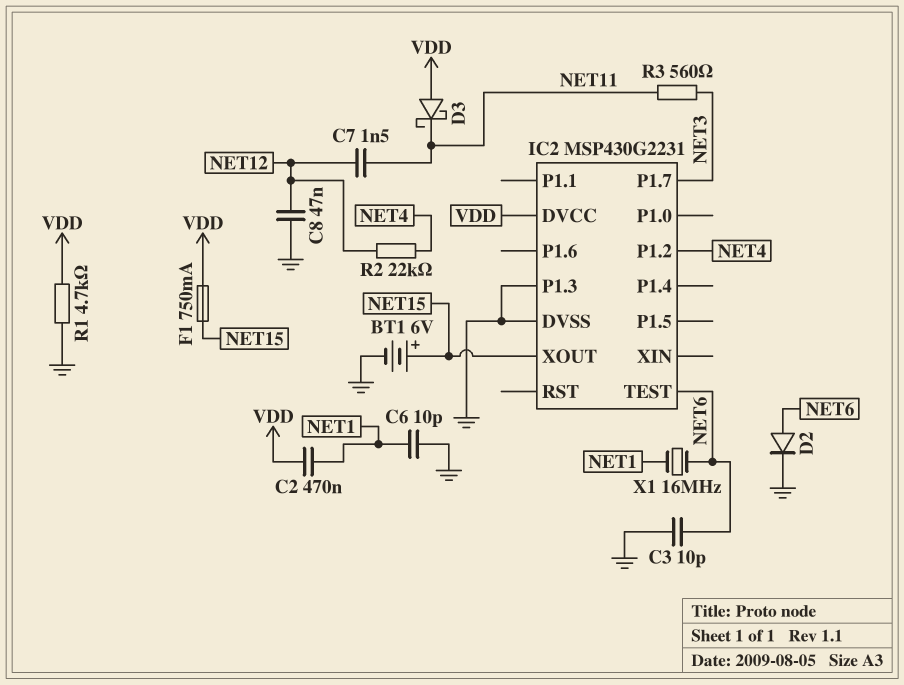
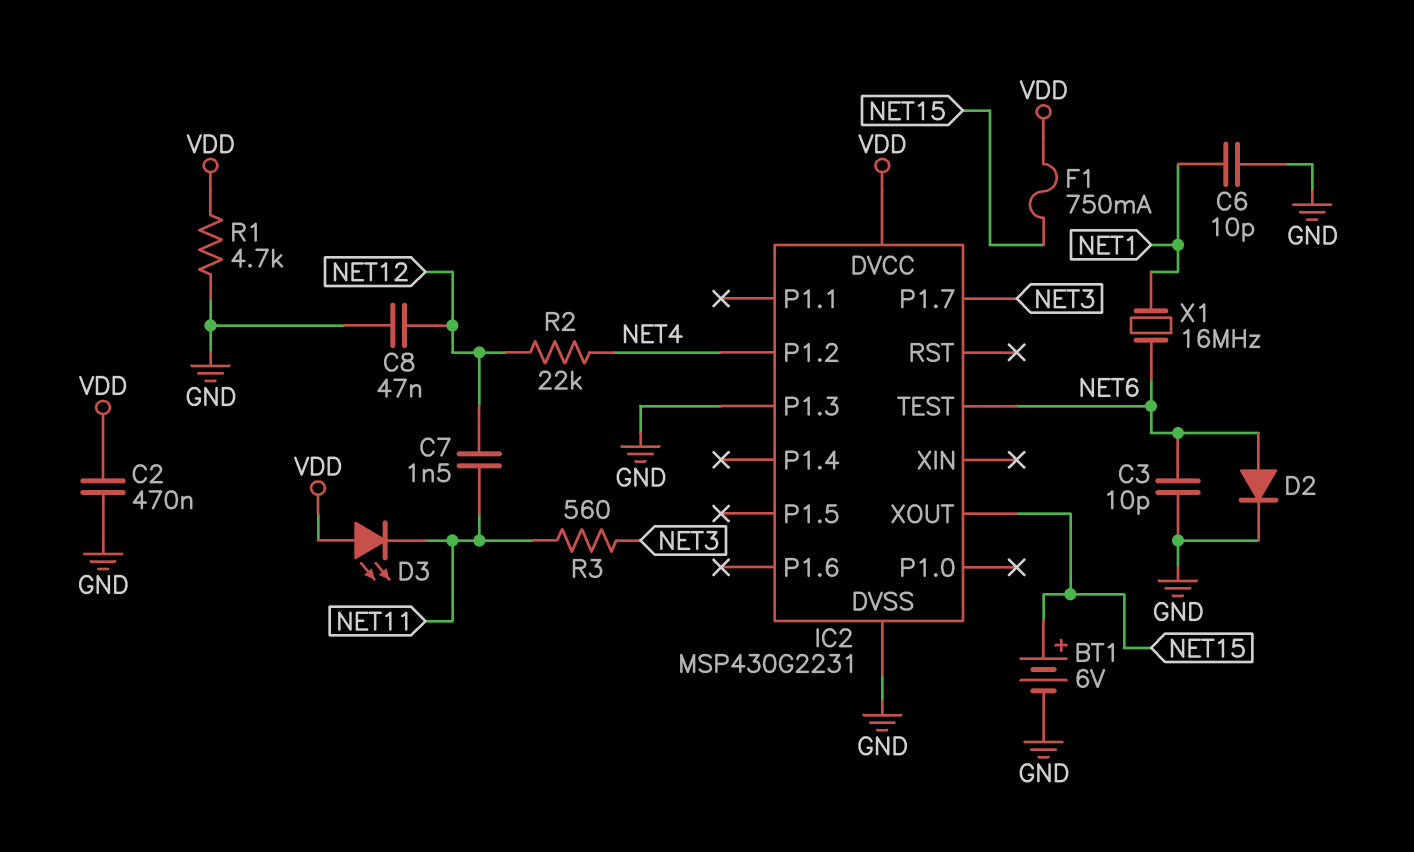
C2: 470nF (NET1, VDD) -> 470nF (GND, VDD)
D3: schottky (A VDD, K NET11) -> LED (A VDD, K NET11)

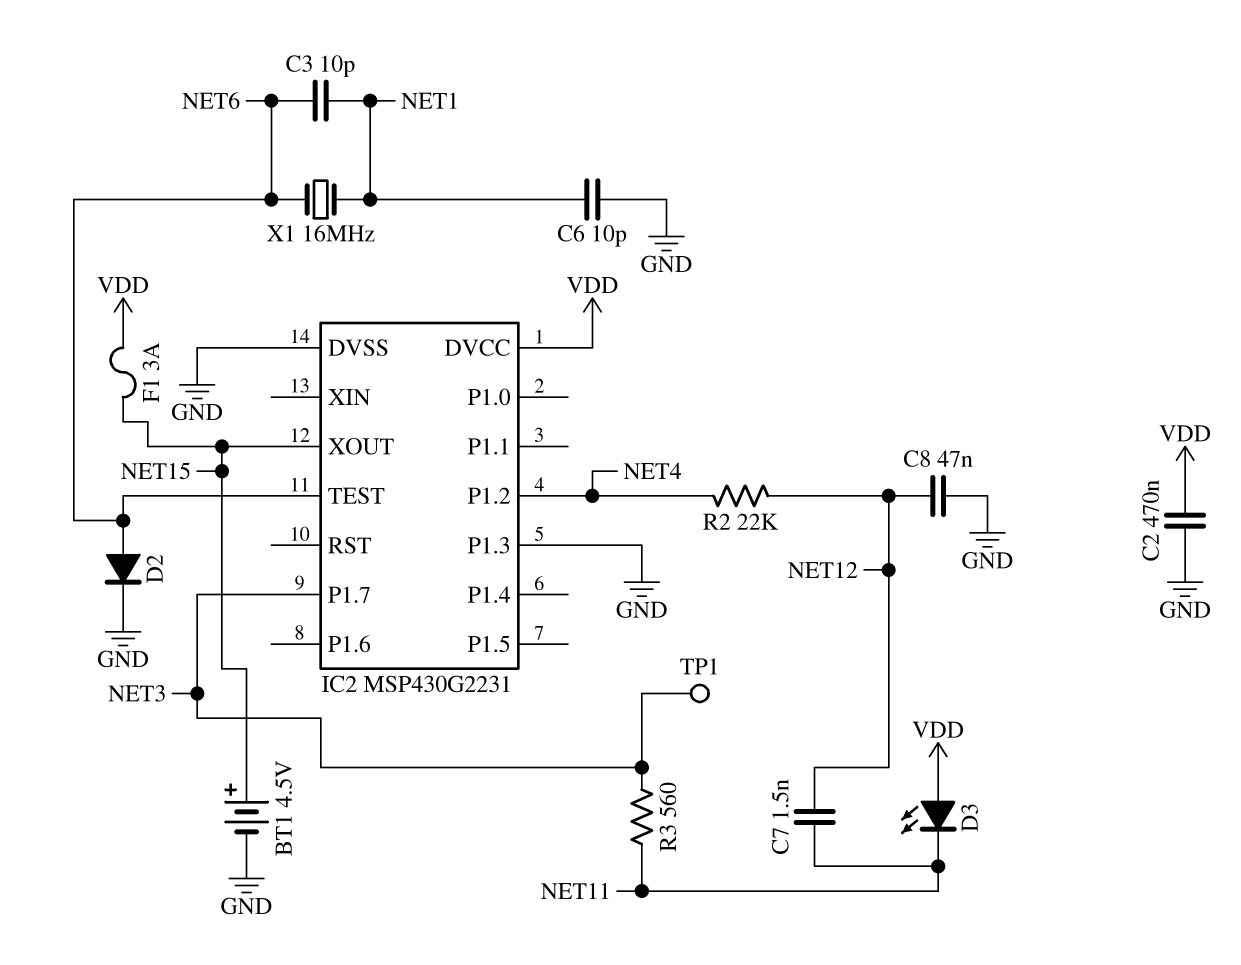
BT1: 6V (plus NET15, minus GND) -> 4.5V (plus NET15, minus GND)
C3: 10pF (GND, NET6) -> 10pF (NET1, NET6)
F1: 750mA (NET15, VDD) -> 3A (NET15, VDD)
R1: 4.7k (GND, VDD) -> none
TP1: none -> test point (NET3)

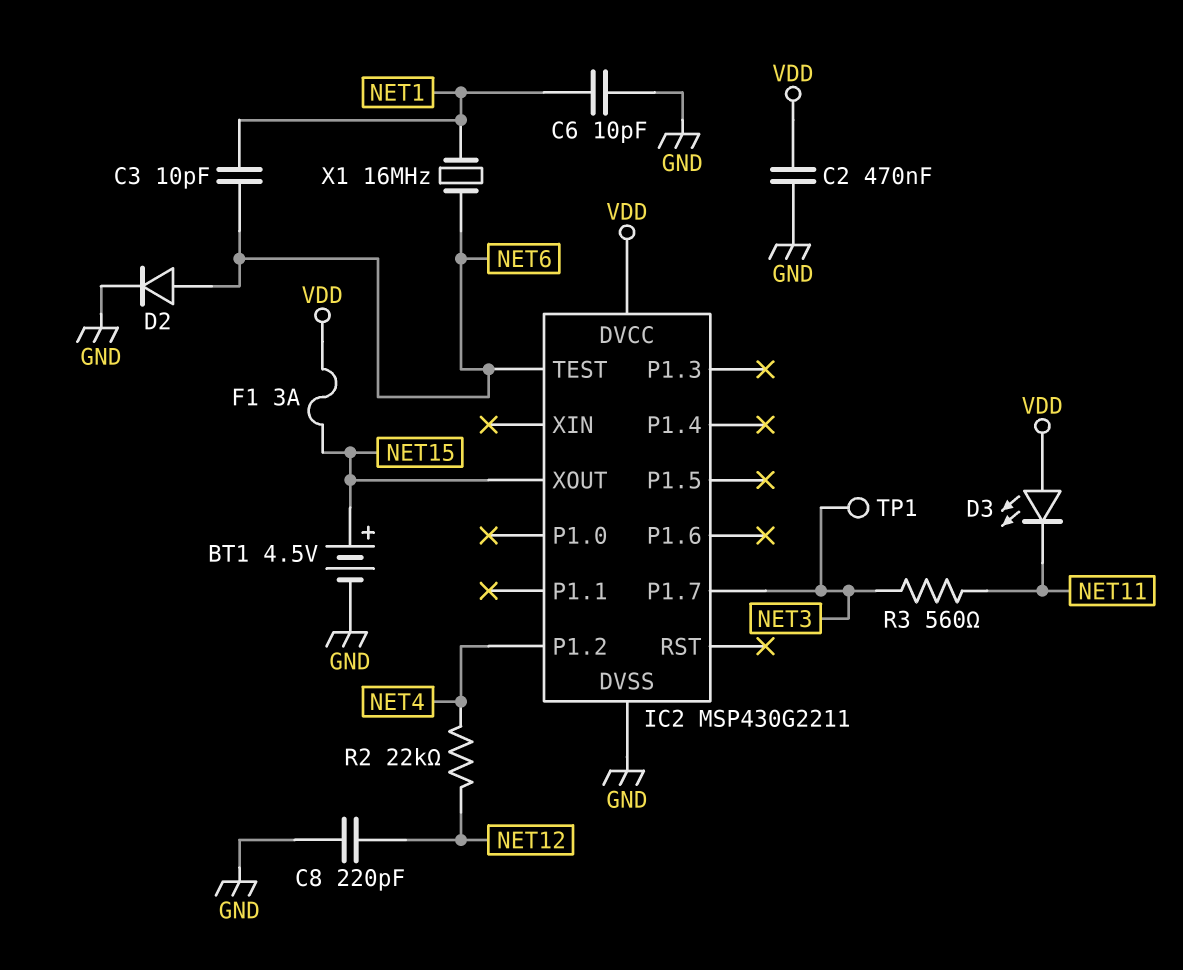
C7: 1.5nF (NET11, NET12) -> none
C8: 47nF (GND, NET12) -> 220pF (GND, NET12)
IC2: MSP430G2231 -> MSP430G2211
IC2 pin P1.3: GND -> none

